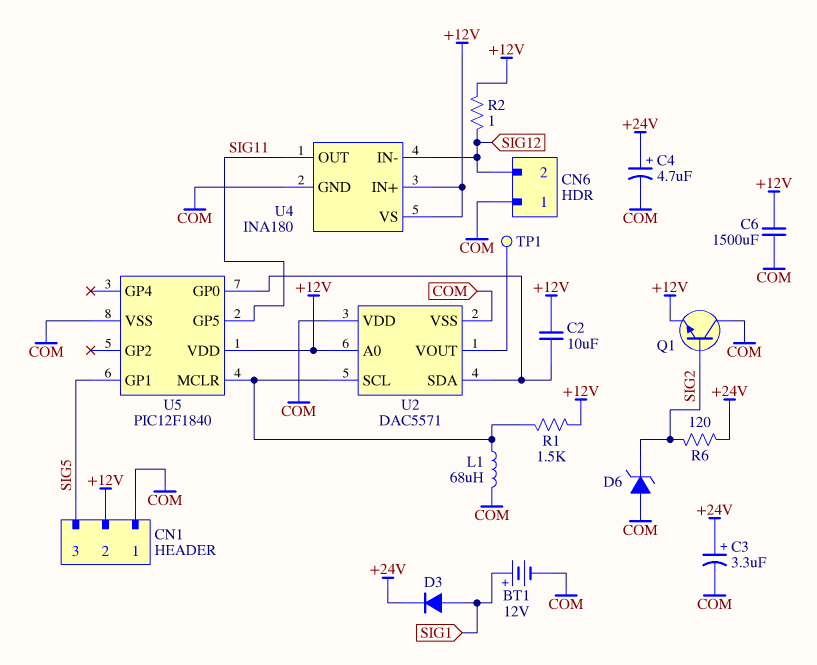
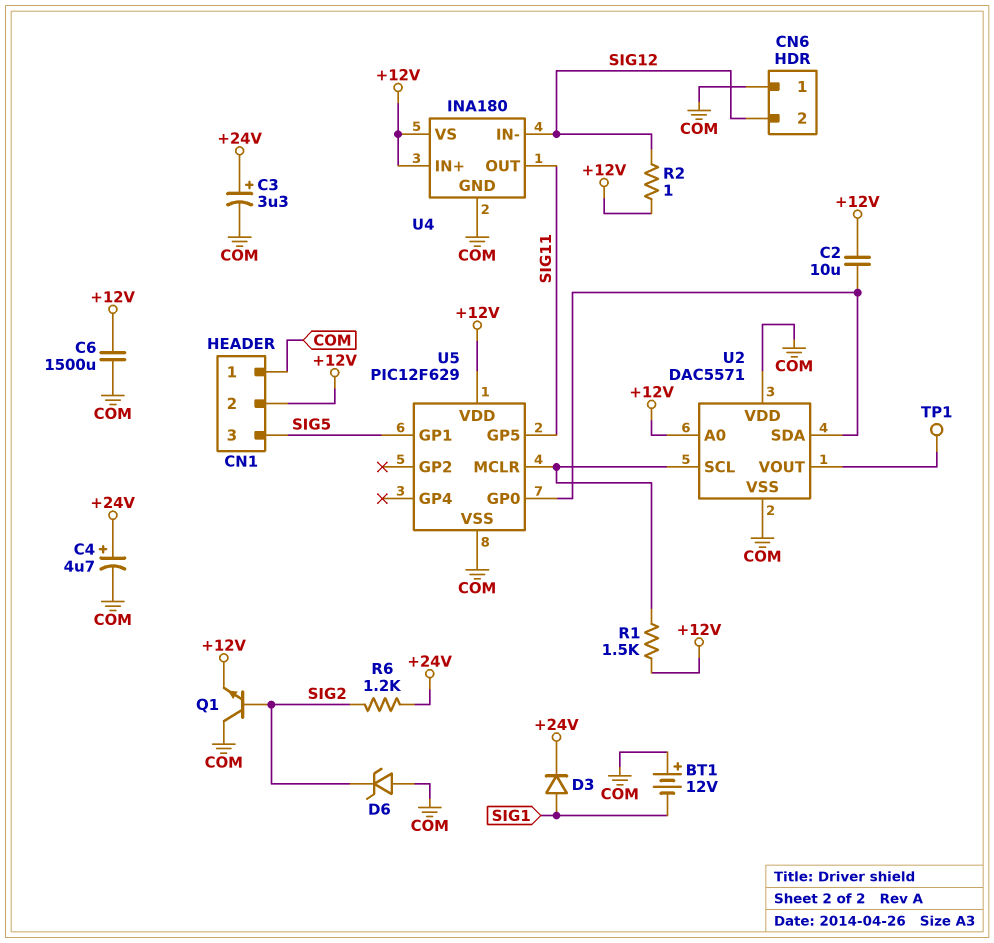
BT1: 12V (plus SIG1, minus COM) -> 12V (plus COM, minus SIG1)
L1: 68uH (COM, U2/SCL) -> none
R6: 120 (+24V, SIG2) -> 1.2k (+24V, SIG2)
U5: PIC12F1840 -> PIC12F629

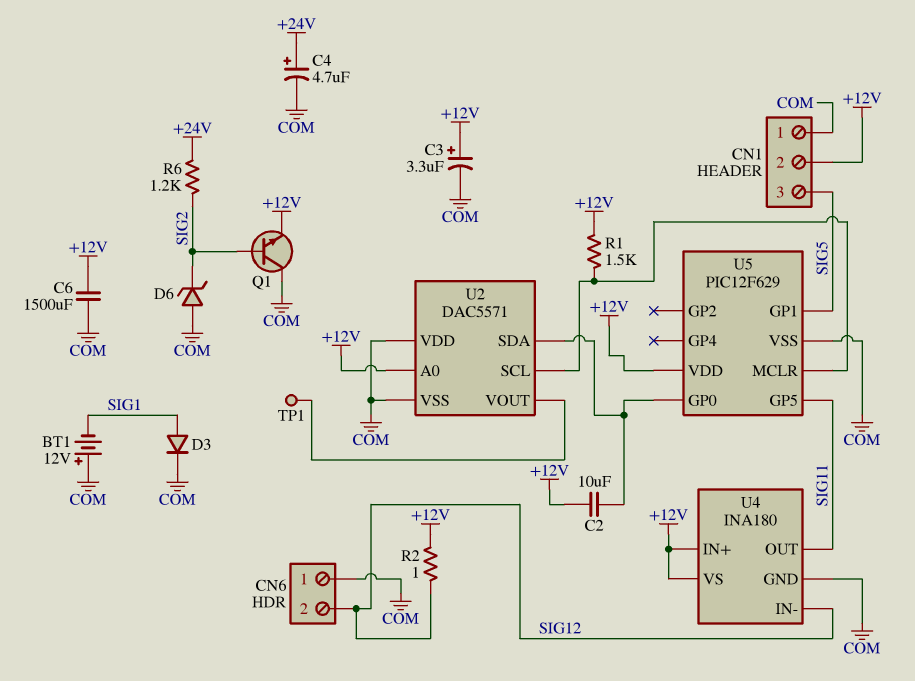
C3: 3.3uF (plus +24V, minus COM) -> 3.3uF (plus +12V, minus COM)
D3: diode (A SIG1, K +24V) -> diode (A SIG1, K COM)

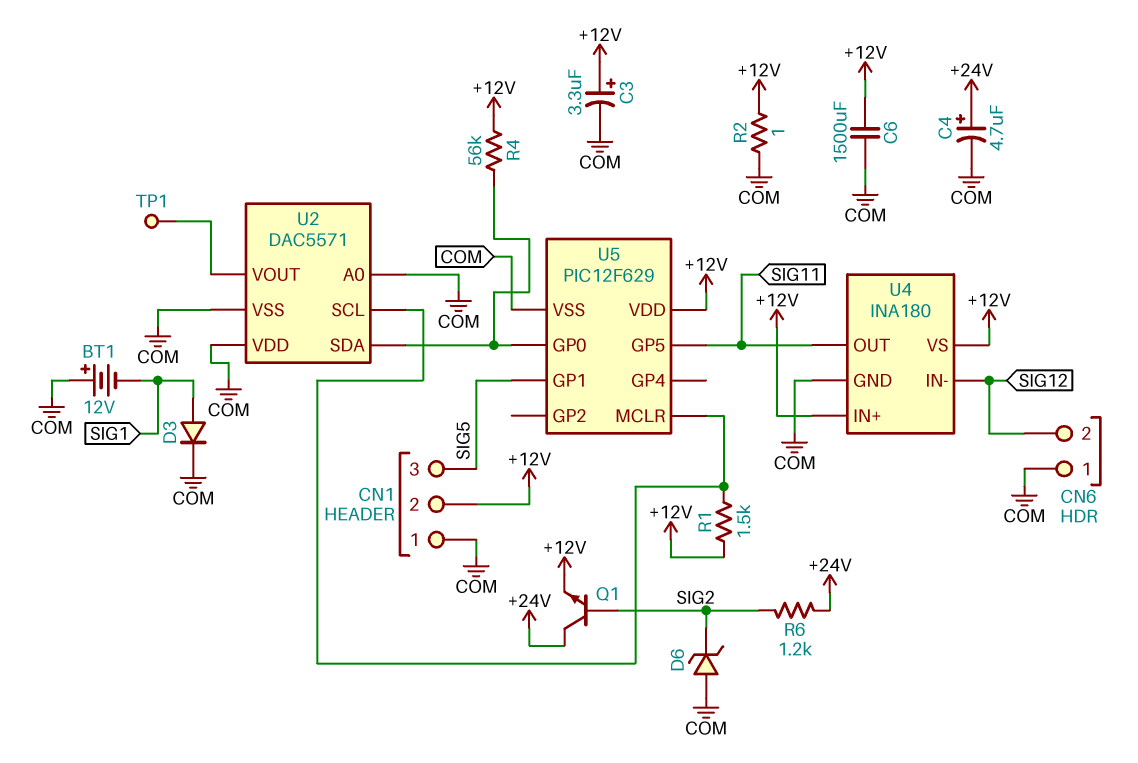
C2: 10uF (+12V, U2/SDA) -> none
Q1: NPN (B SIG2, C COM, E +12V) -> NPN (B SIG2, C +24V, E +12V)
R2: 1 (+12V, SIG12) -> 1 (+12V, COM)
R4: none -> 56k (+12V, U2/SDA)
U2 pin A0: +12V -> COM

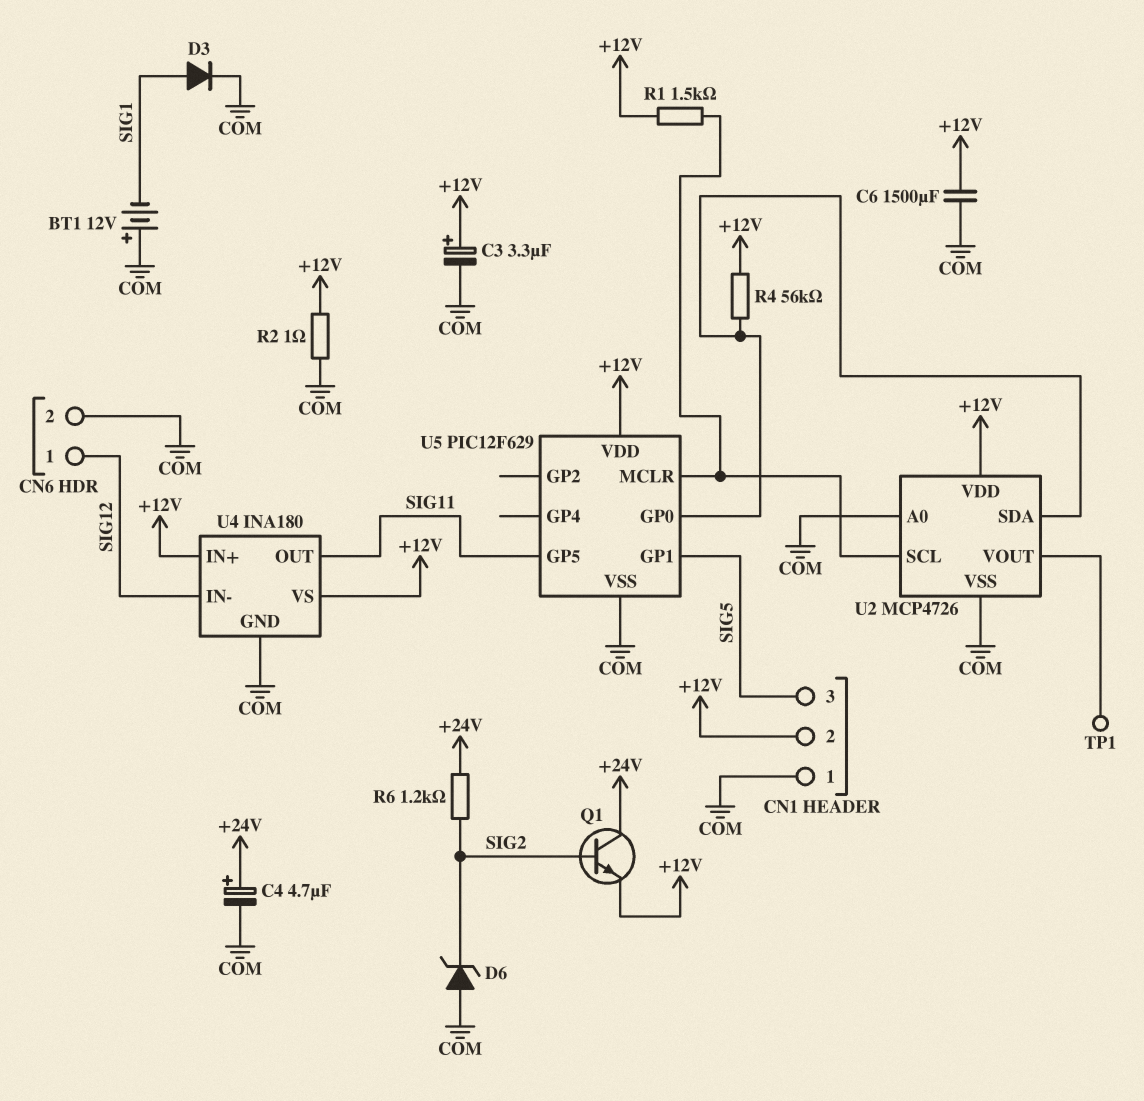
CN6 pin 1: COM -> SIG12
CN6 pin 2: SIG12 -> COM
U2: DAC5571 -> MCP4726
U2 pin VDD: COM -> +12V

